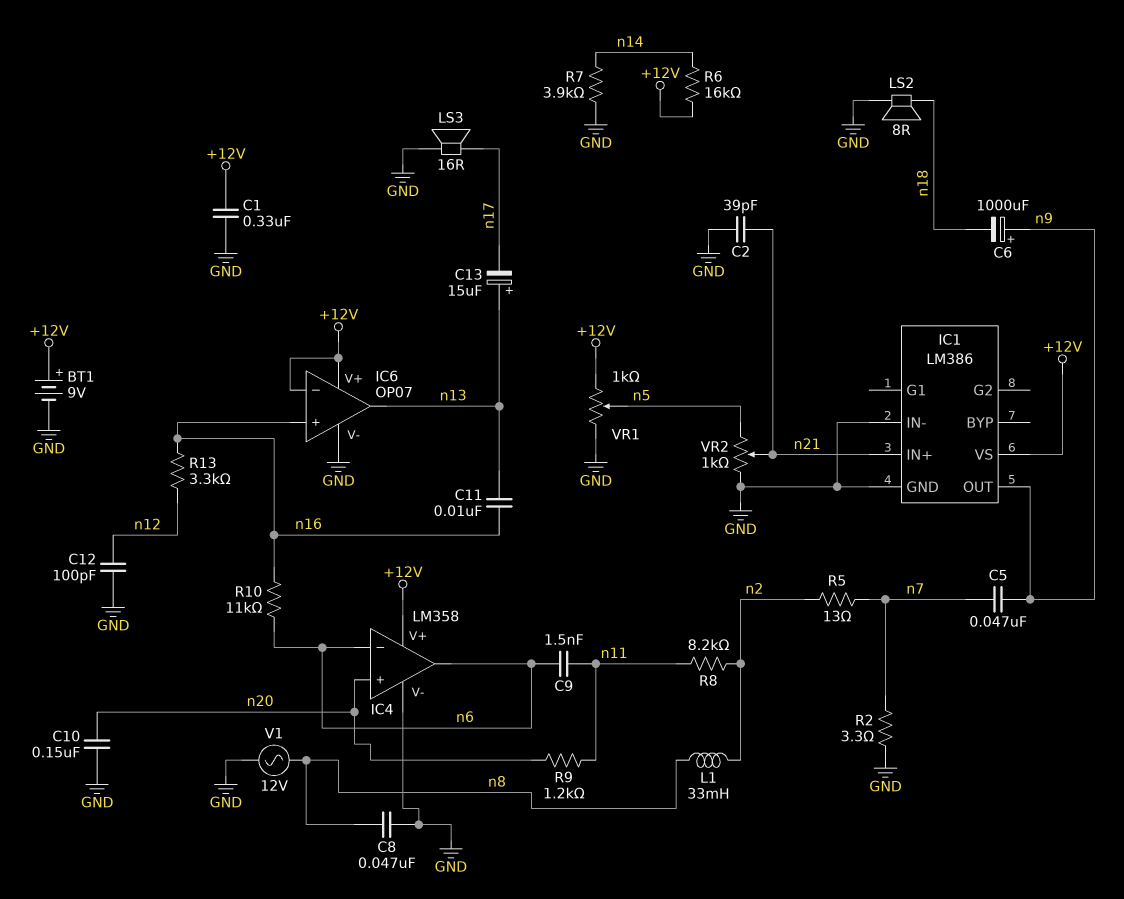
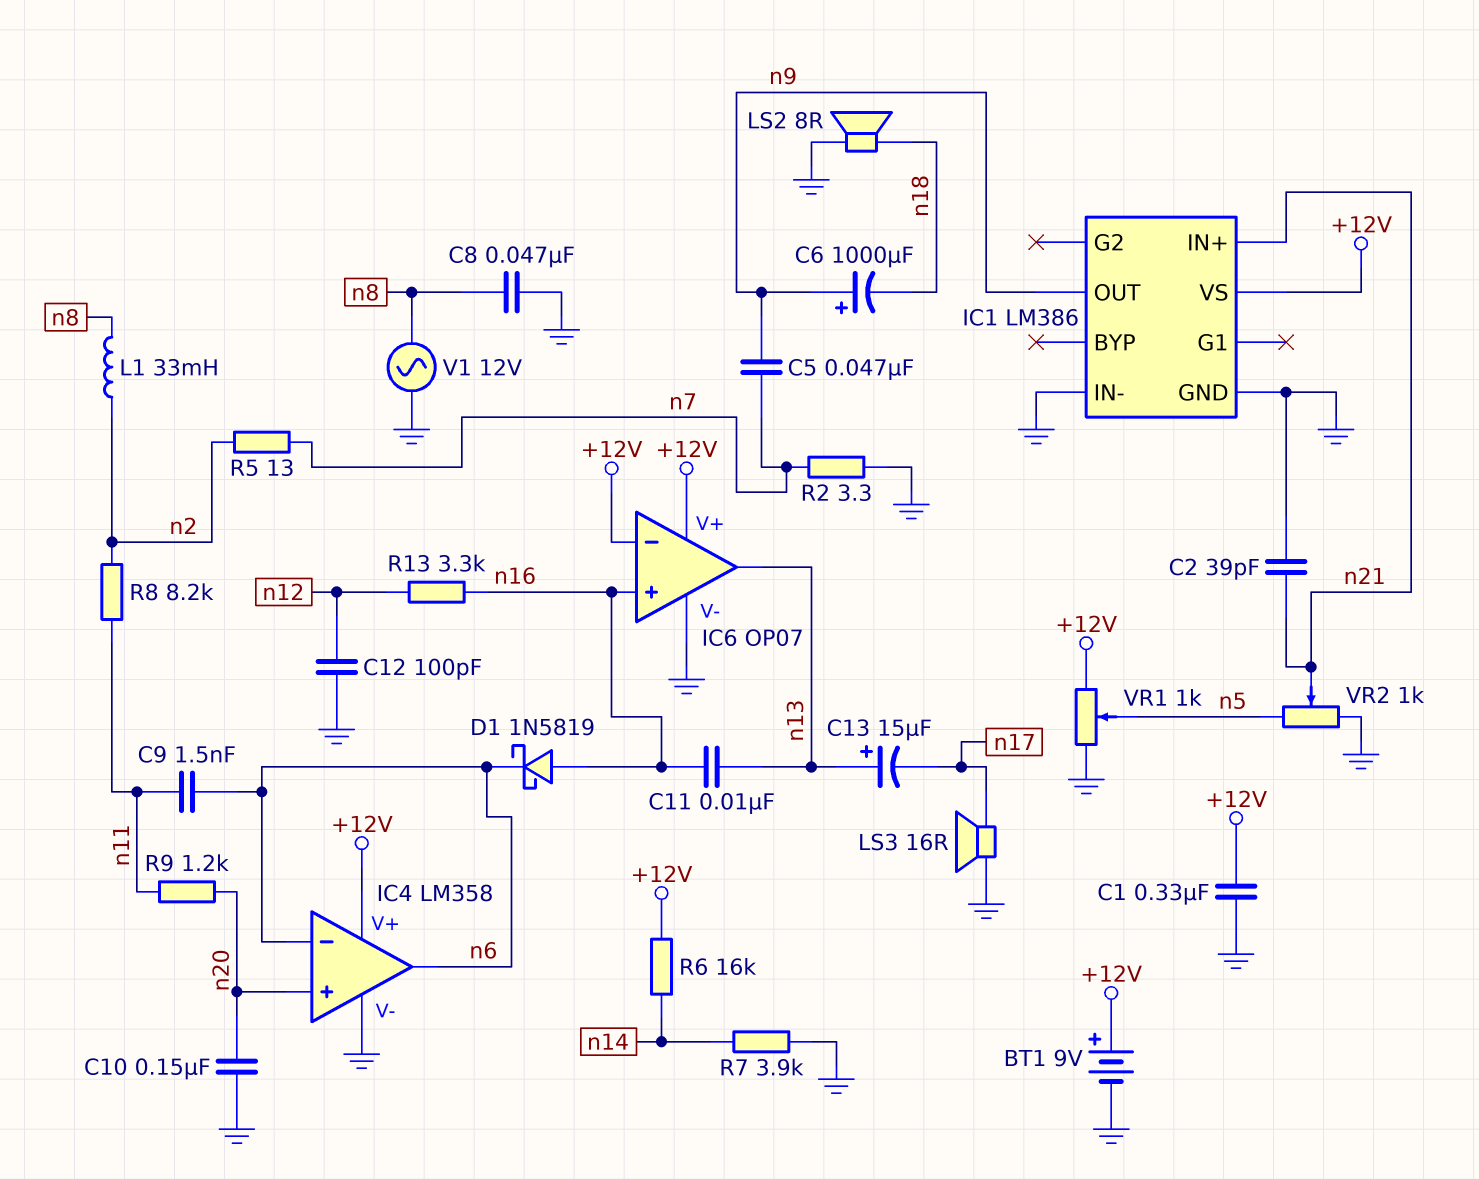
D1: none -> schottky 1N5819 (A n16, K n6)
R10: 11k (n6, n16) -> none

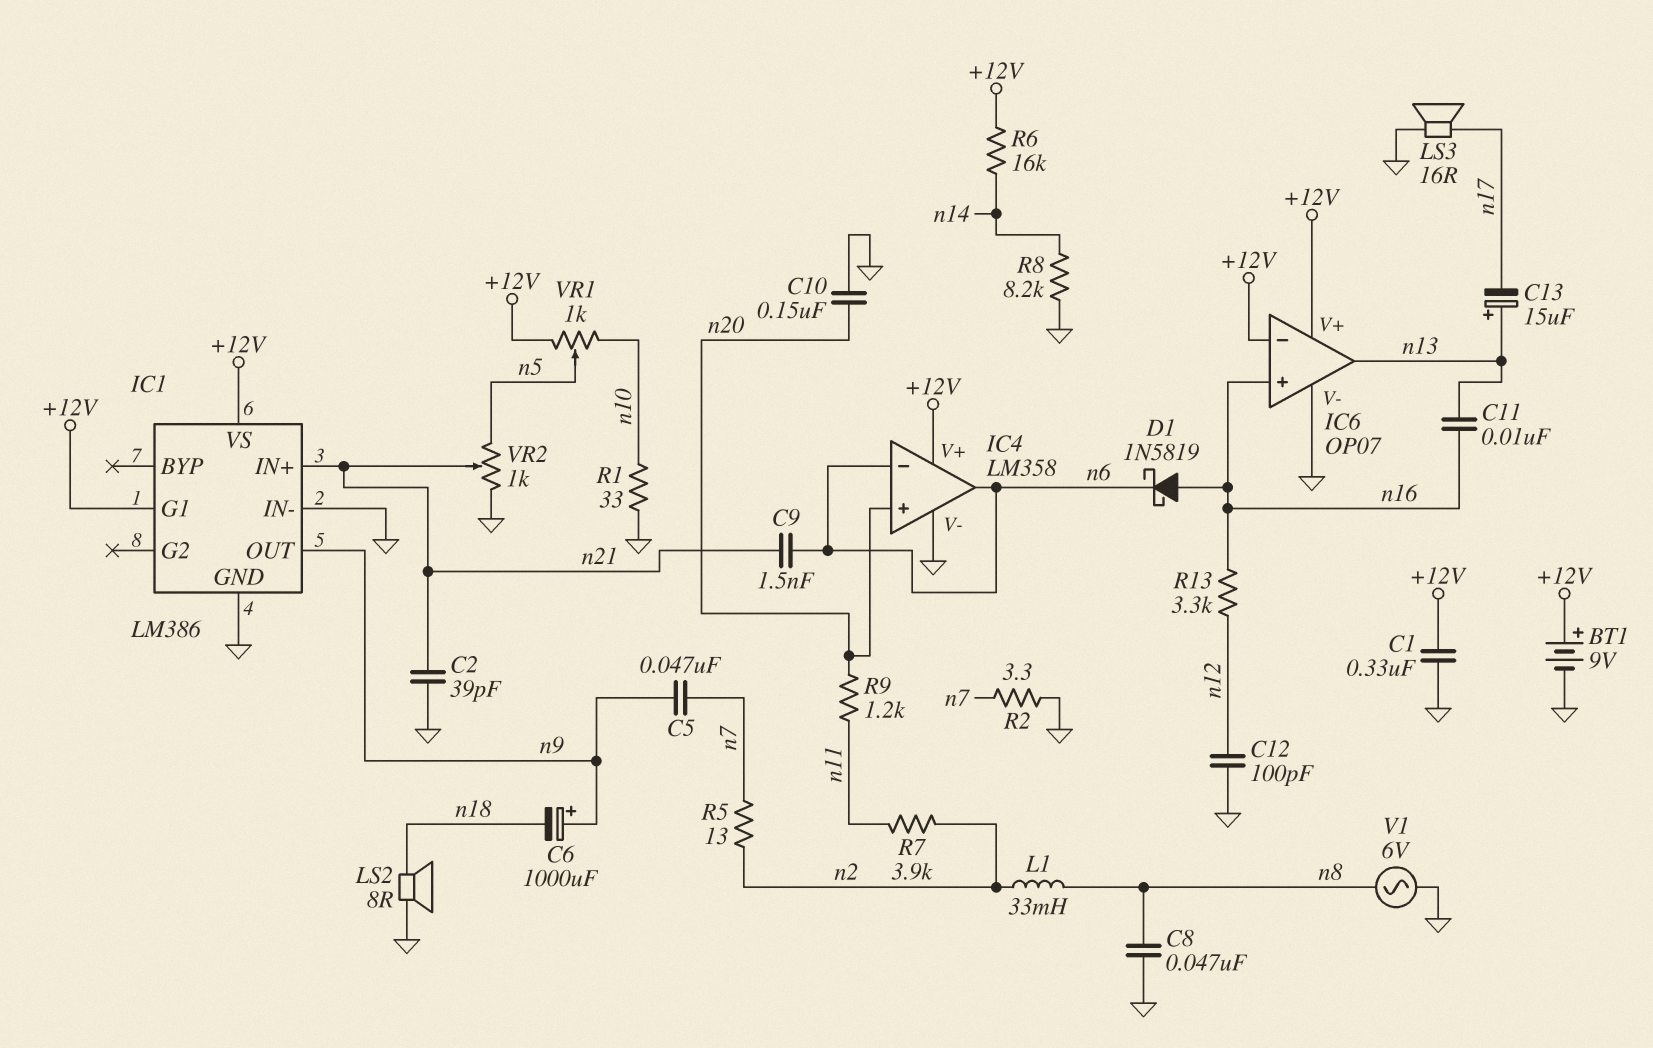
C9: 1.5nF (n6, n11) -> 1.5nF (n6, n21)
IC1 pin G1: none -> +12V
R1: none -> 33 (GND, n10)
R7: 3.9k (GND, n14) -> 3.9k (n2, n11)
R8: 8.2k (n2, n11) -> 8.2k (GND, n14)
V1: AC 12V (GND, n8) -> AC 6V (GND, n8)
VR1: 1k (+12V, GND, wiper n5) -> 1k (+12V, n10, wiper n5)

